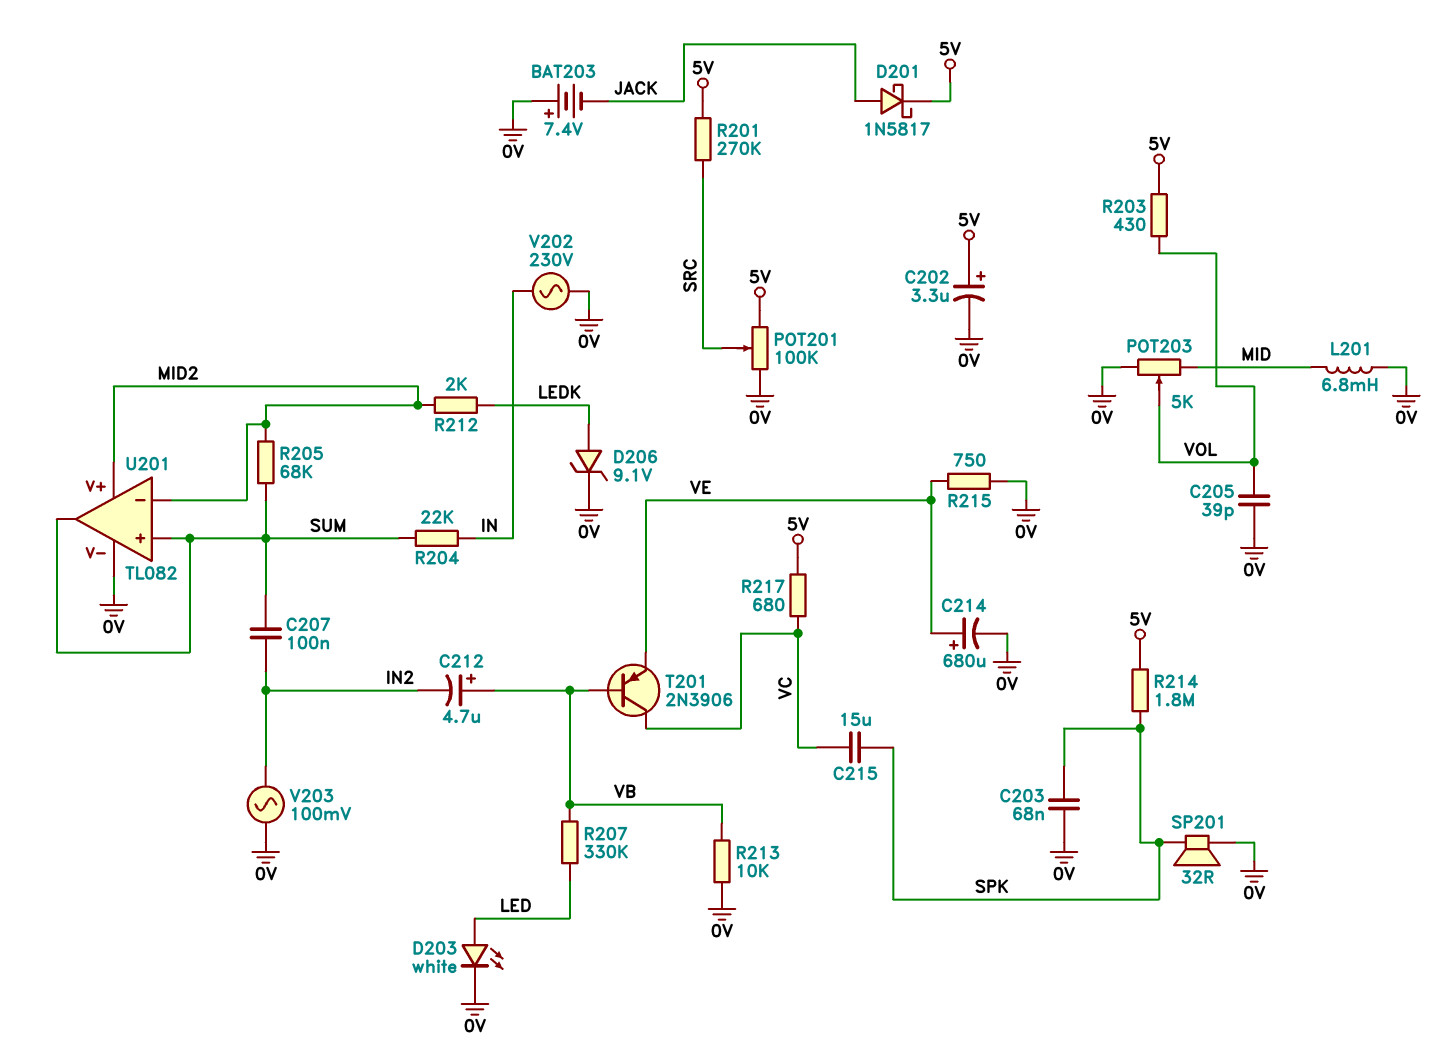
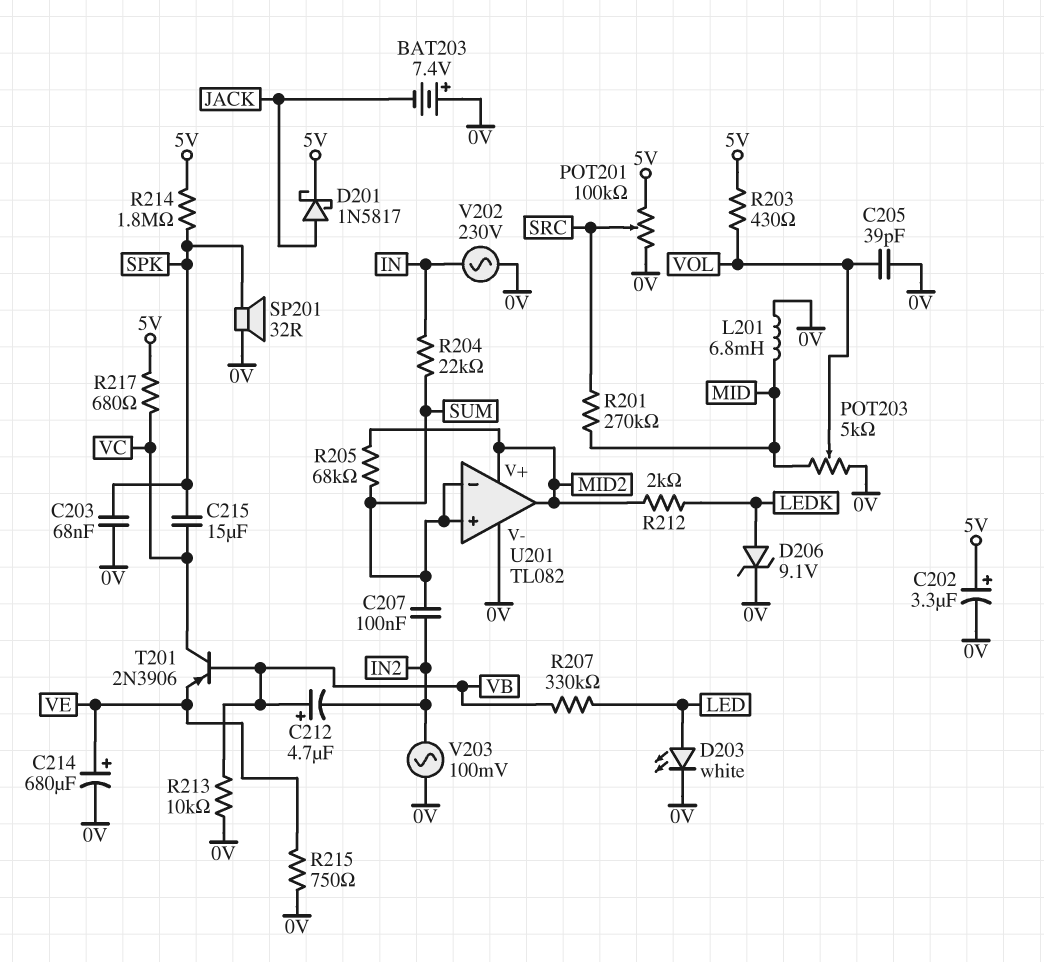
R201: 270k (5V, SRC) -> 270k (MID, SRC)
U201 pin in-: MID2 -> SUM
U201 pin out: SUM -> MID2

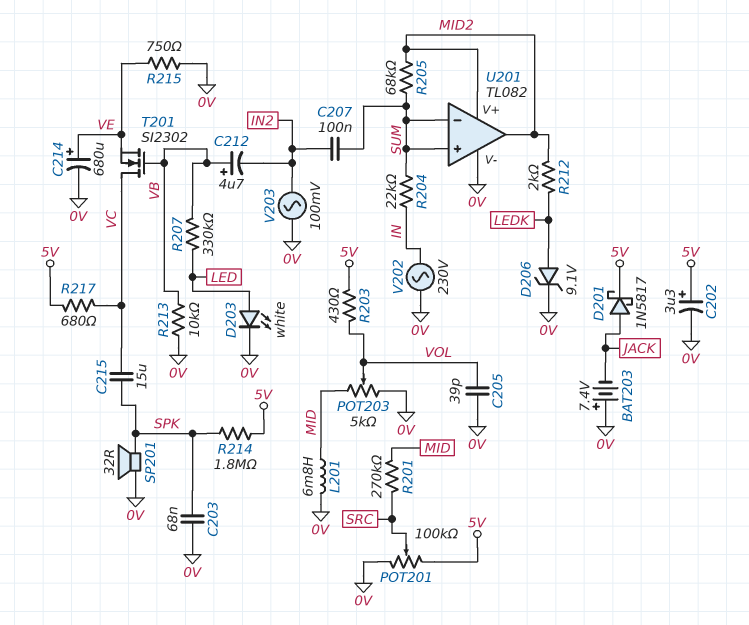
T201: PNP 2N3906 (B VB, C VC, E VE) -> NMOS SI2302 (G VB, D VC, S VE)

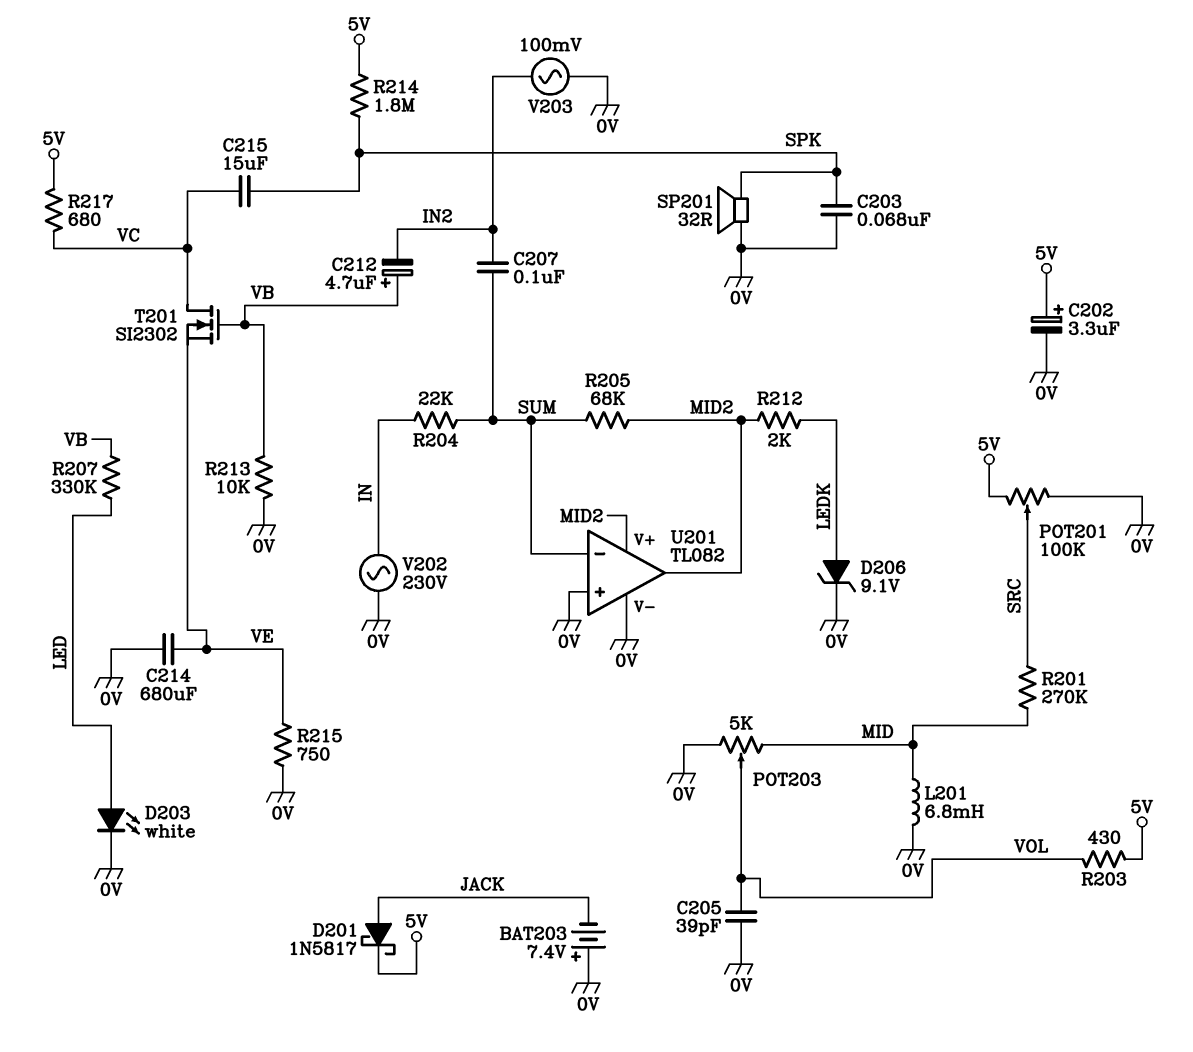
C214: 680uF (plus VE, minus 0V) -> 680uF (0V, VE)
U201 pin in+: SUM -> 0V

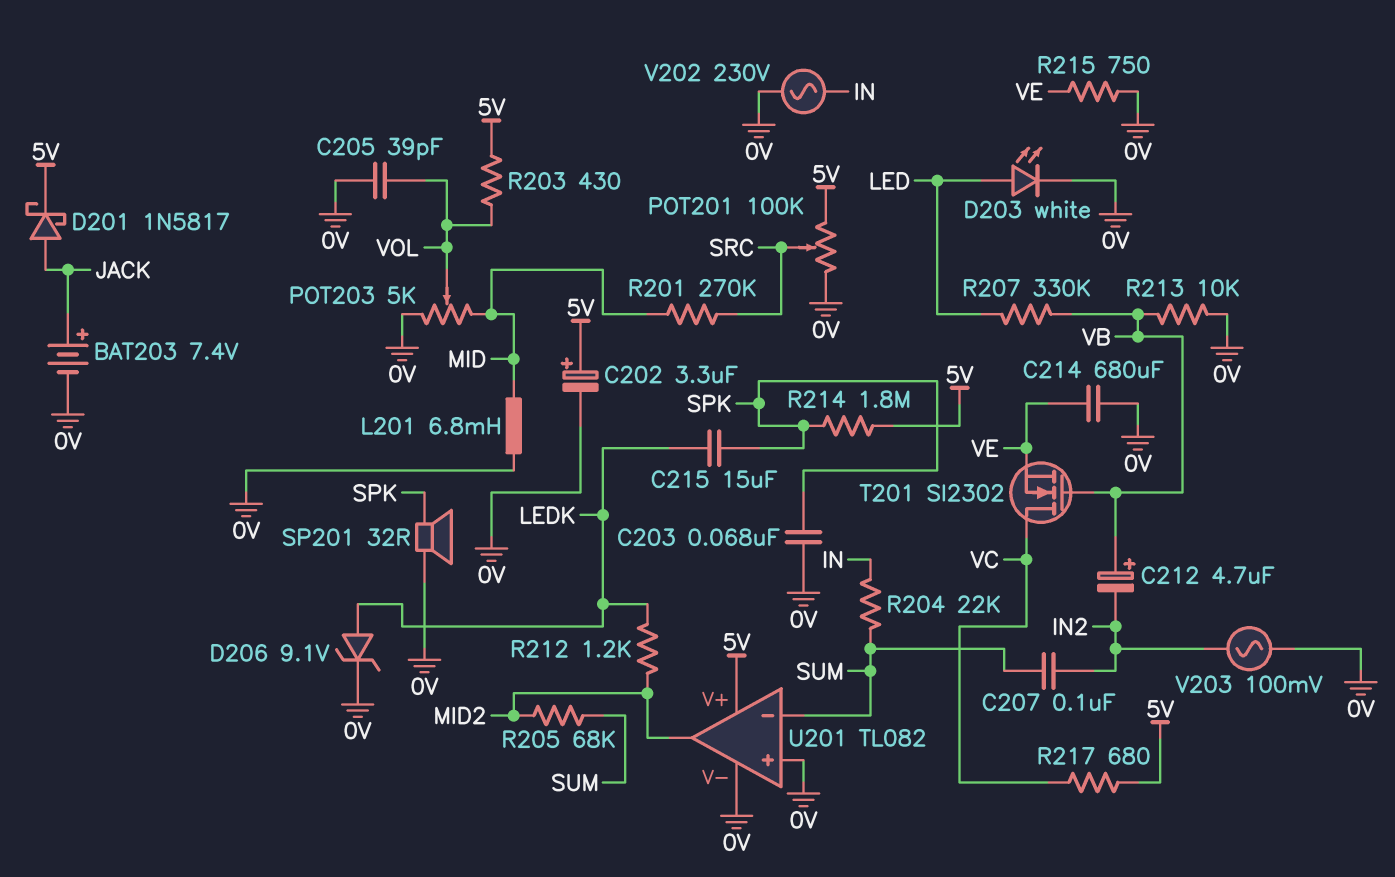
BAT203: 7.4V (plus 0V, minus JACK) -> 7.4V (plus JACK, minus 0V)
C215: 15uF (SPK, VC) -> 15uF (LEDK, SPK)
R212: 2k (LEDK, MID2) -> 1.2k (LEDK, MID2)
U201 pin V+: MID2 -> 5V

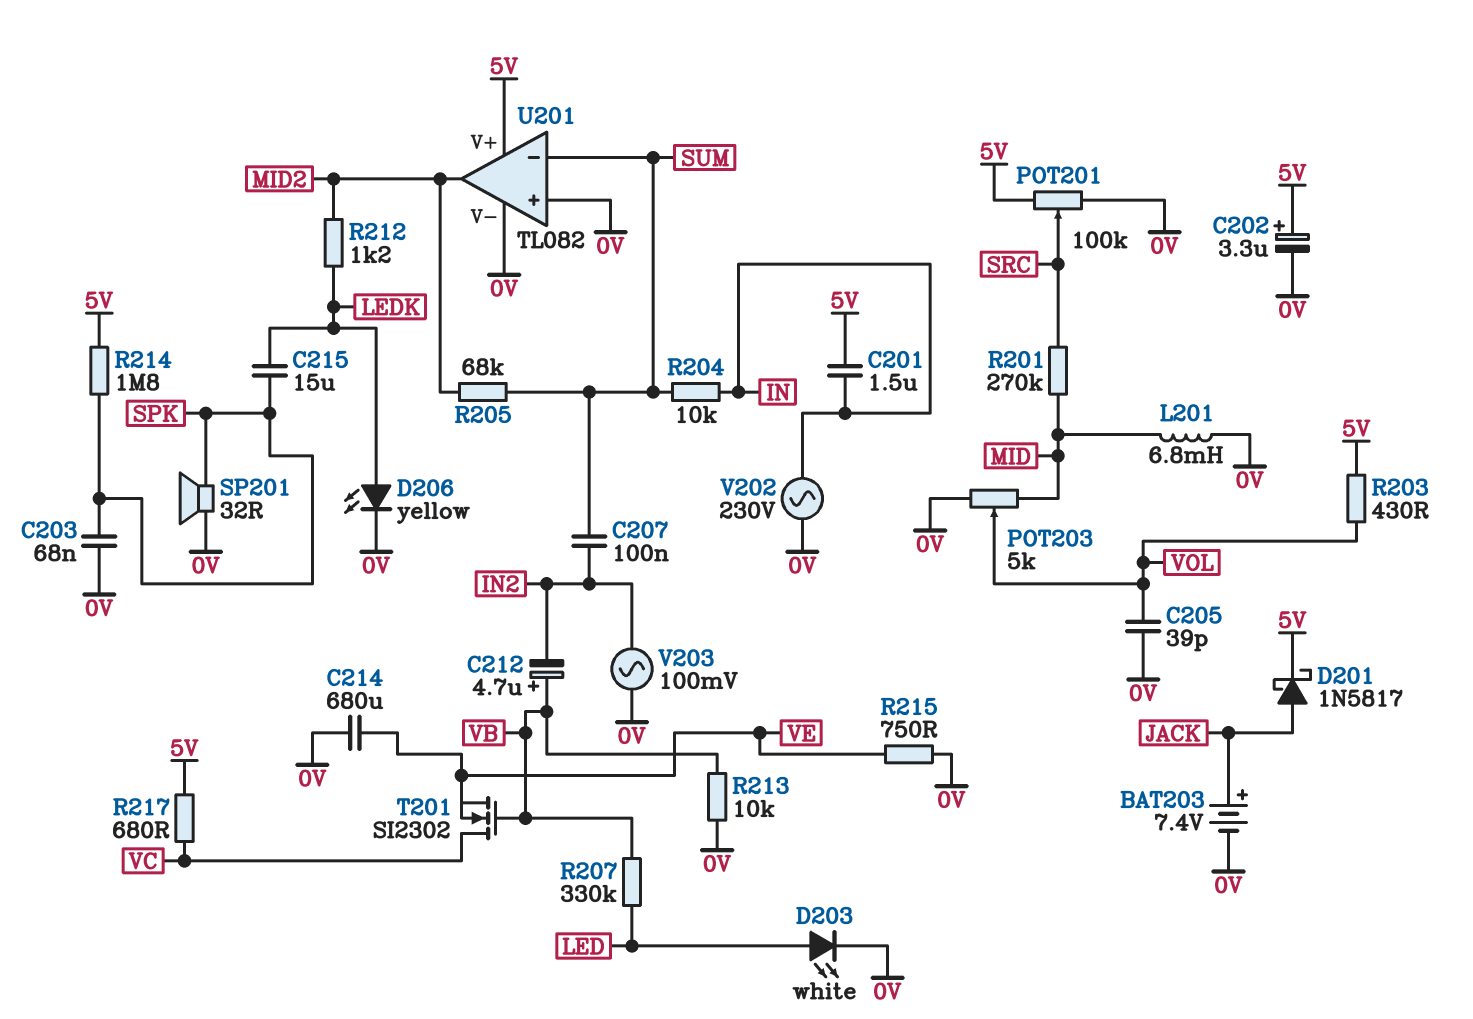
C201: none -> 1.5uF (5V, IN)
D206: zener 9.1V (A LEDK, K 0V) -> LED yellow (A LEDK, K 0V)
R204: 22k (IN, SUM) -> 10k (IN, SUM)

